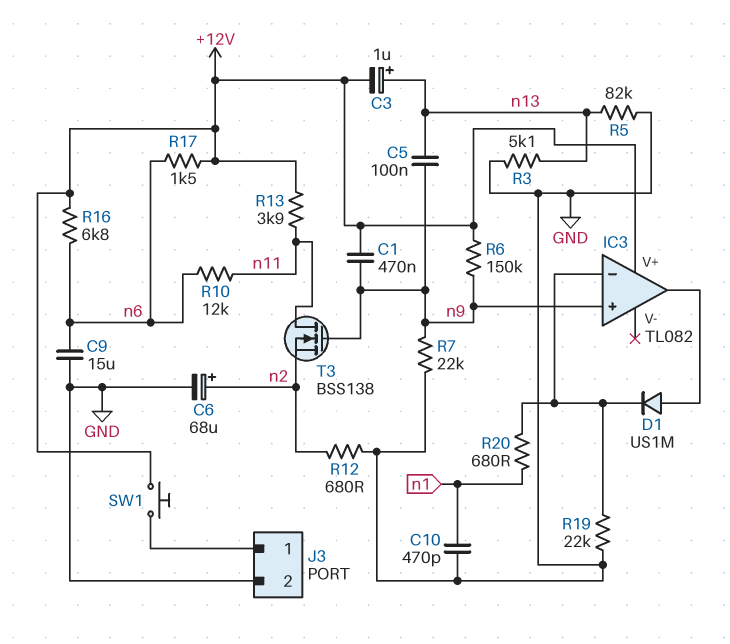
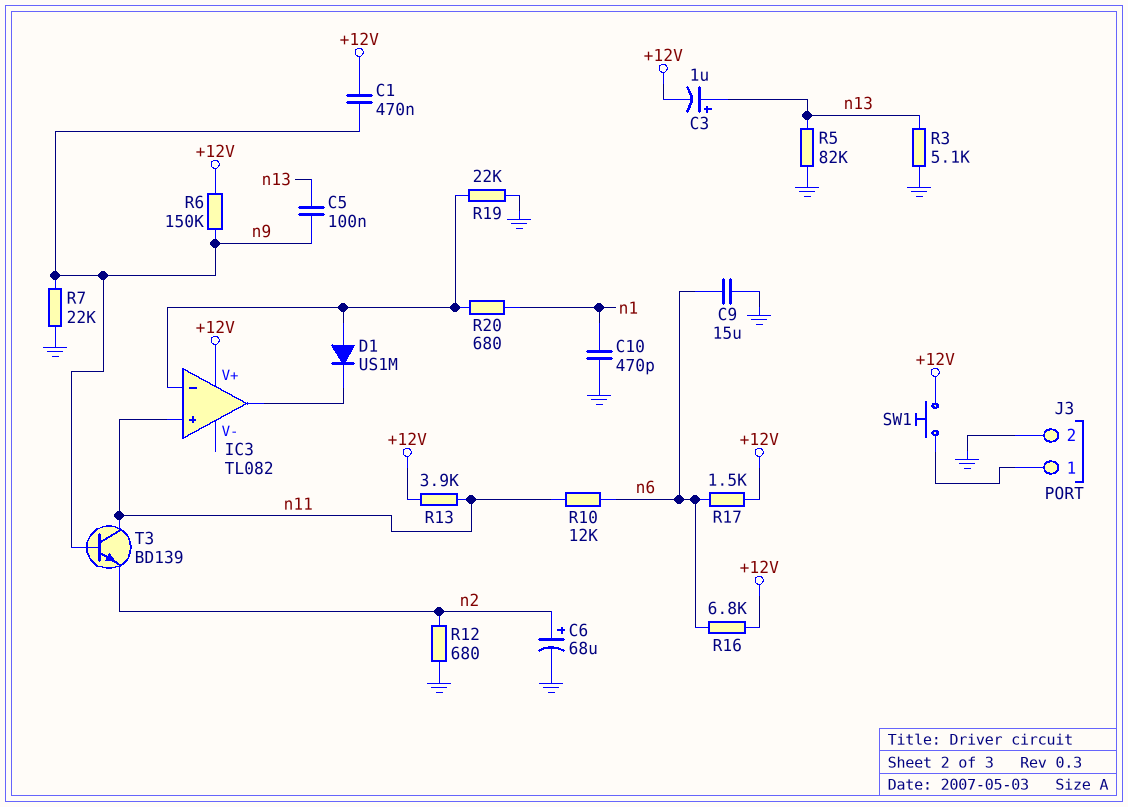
D1: diode US1M (A IC3/out, K IC3/in-) -> diode US1M (A IC3/in-, K IC3/out)
IC3 pin in+: n9 -> n11
T3: NMOS BSS138 (G n9, D n11, S n2) -> NPN BD139 (B n9, C n11, E n2)

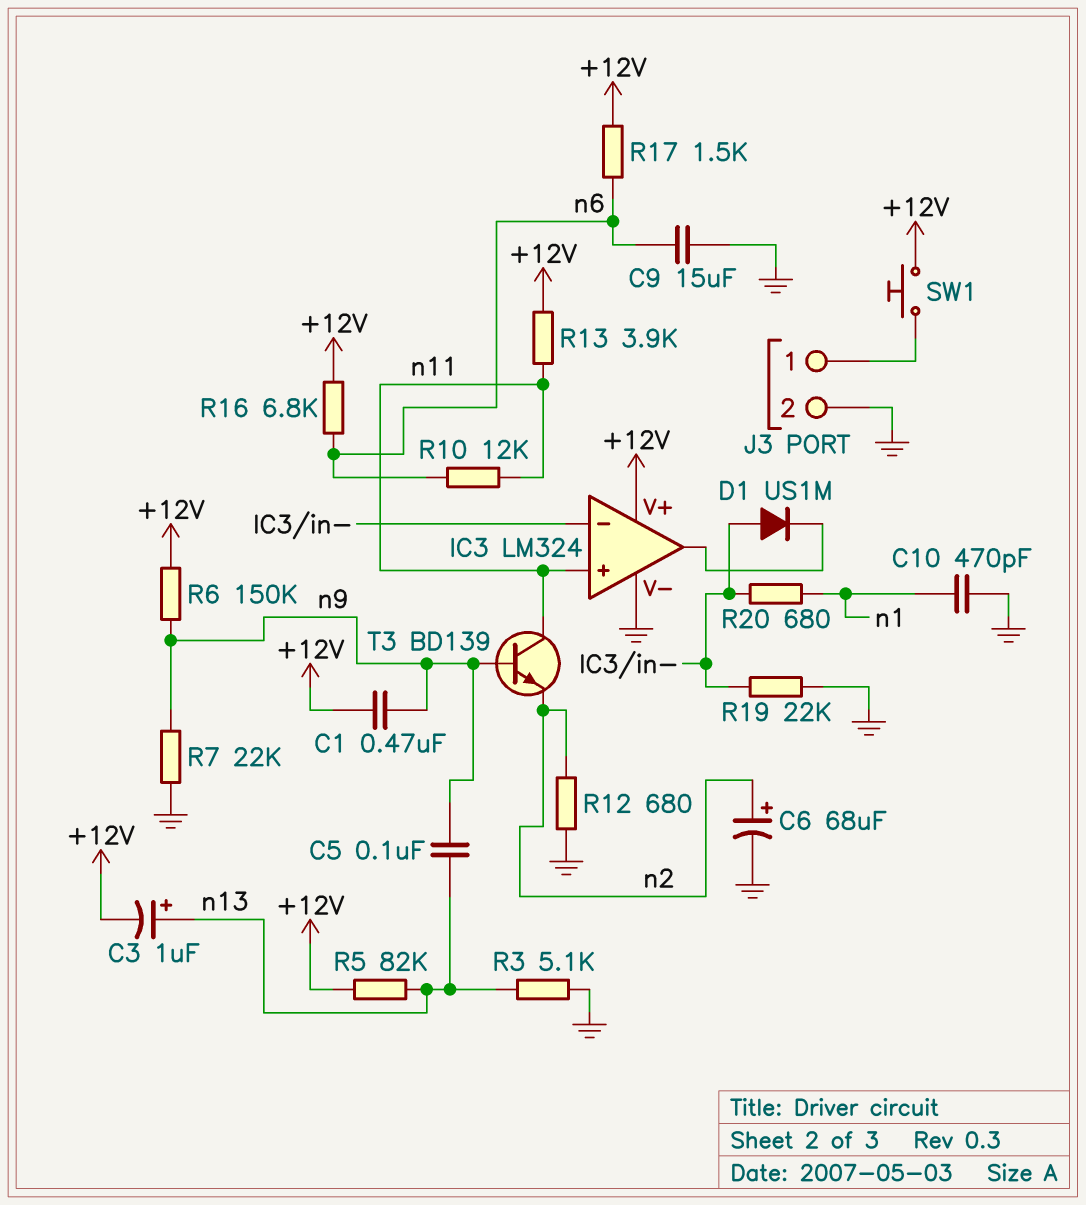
IC3: TL082 -> LM324
IC3 pin V-: none -> GND
R5: 82k (GND, n13) -> 82k (+12V, n13)

